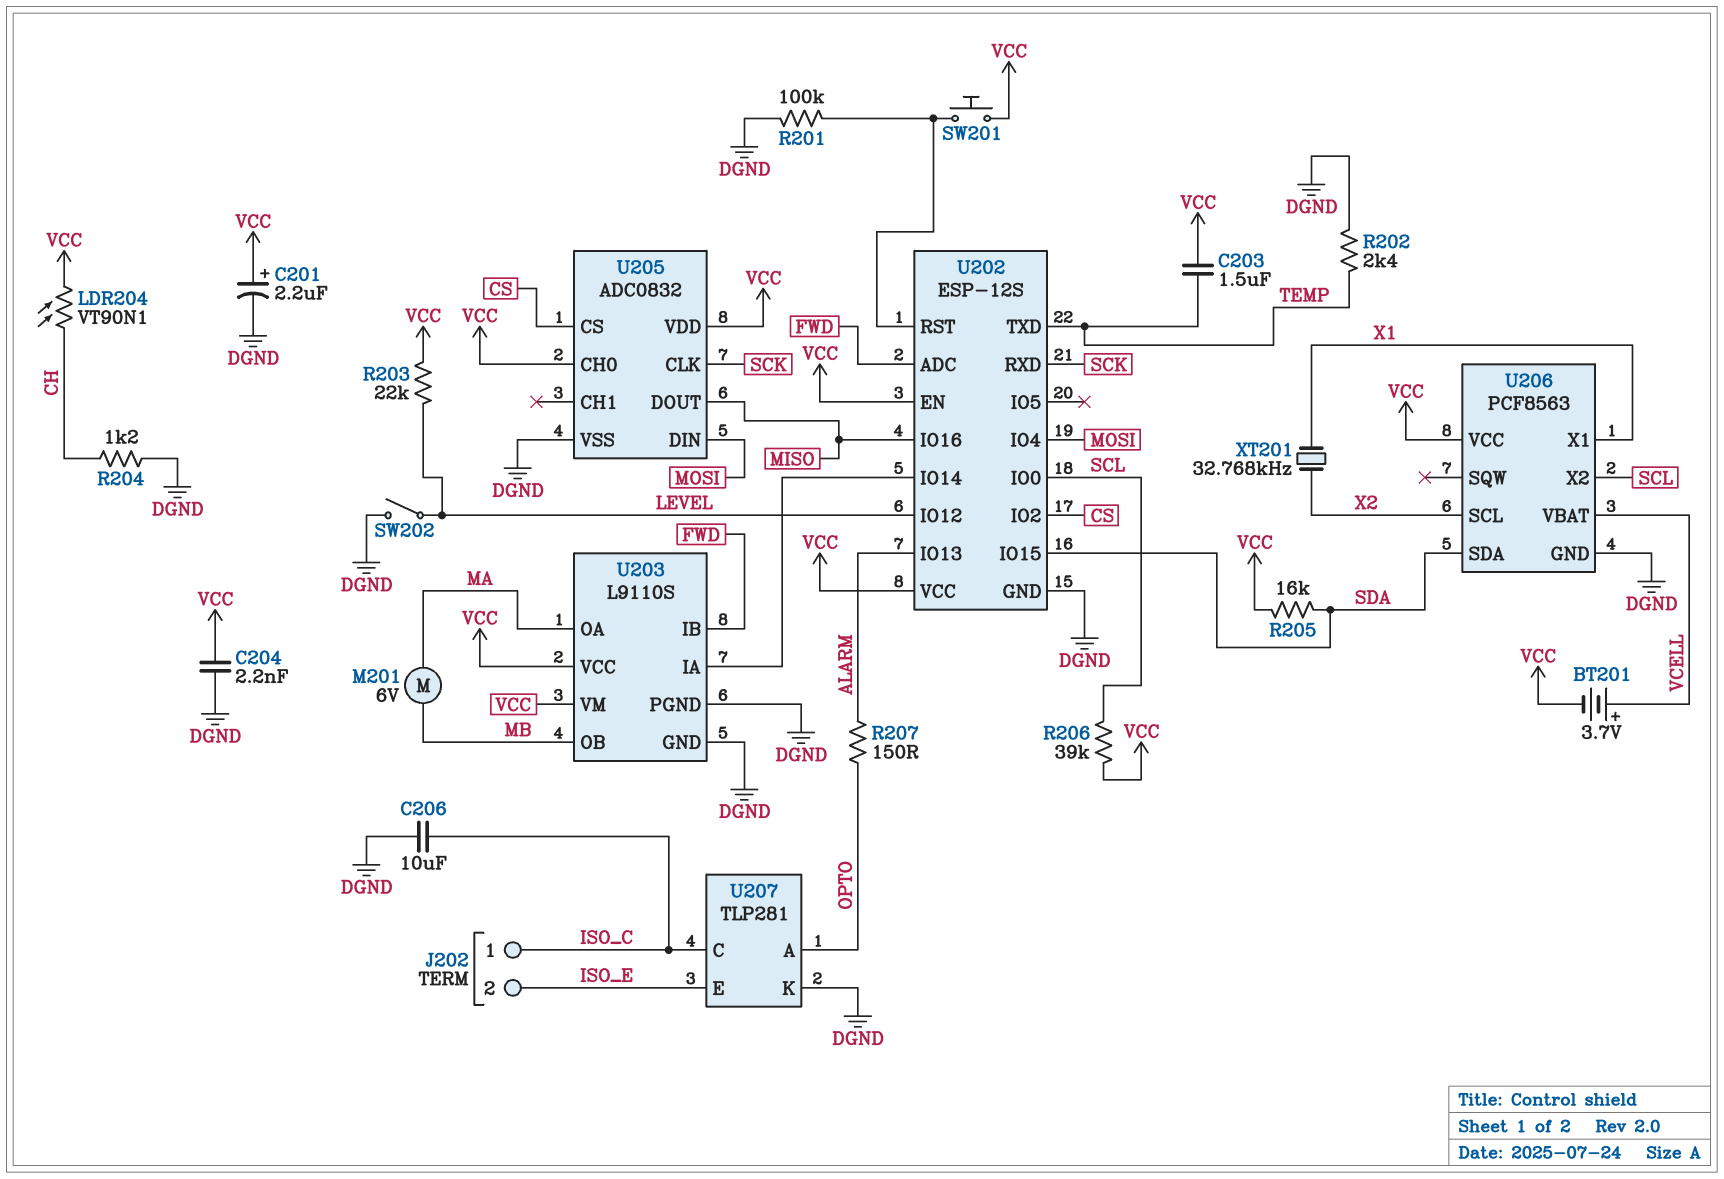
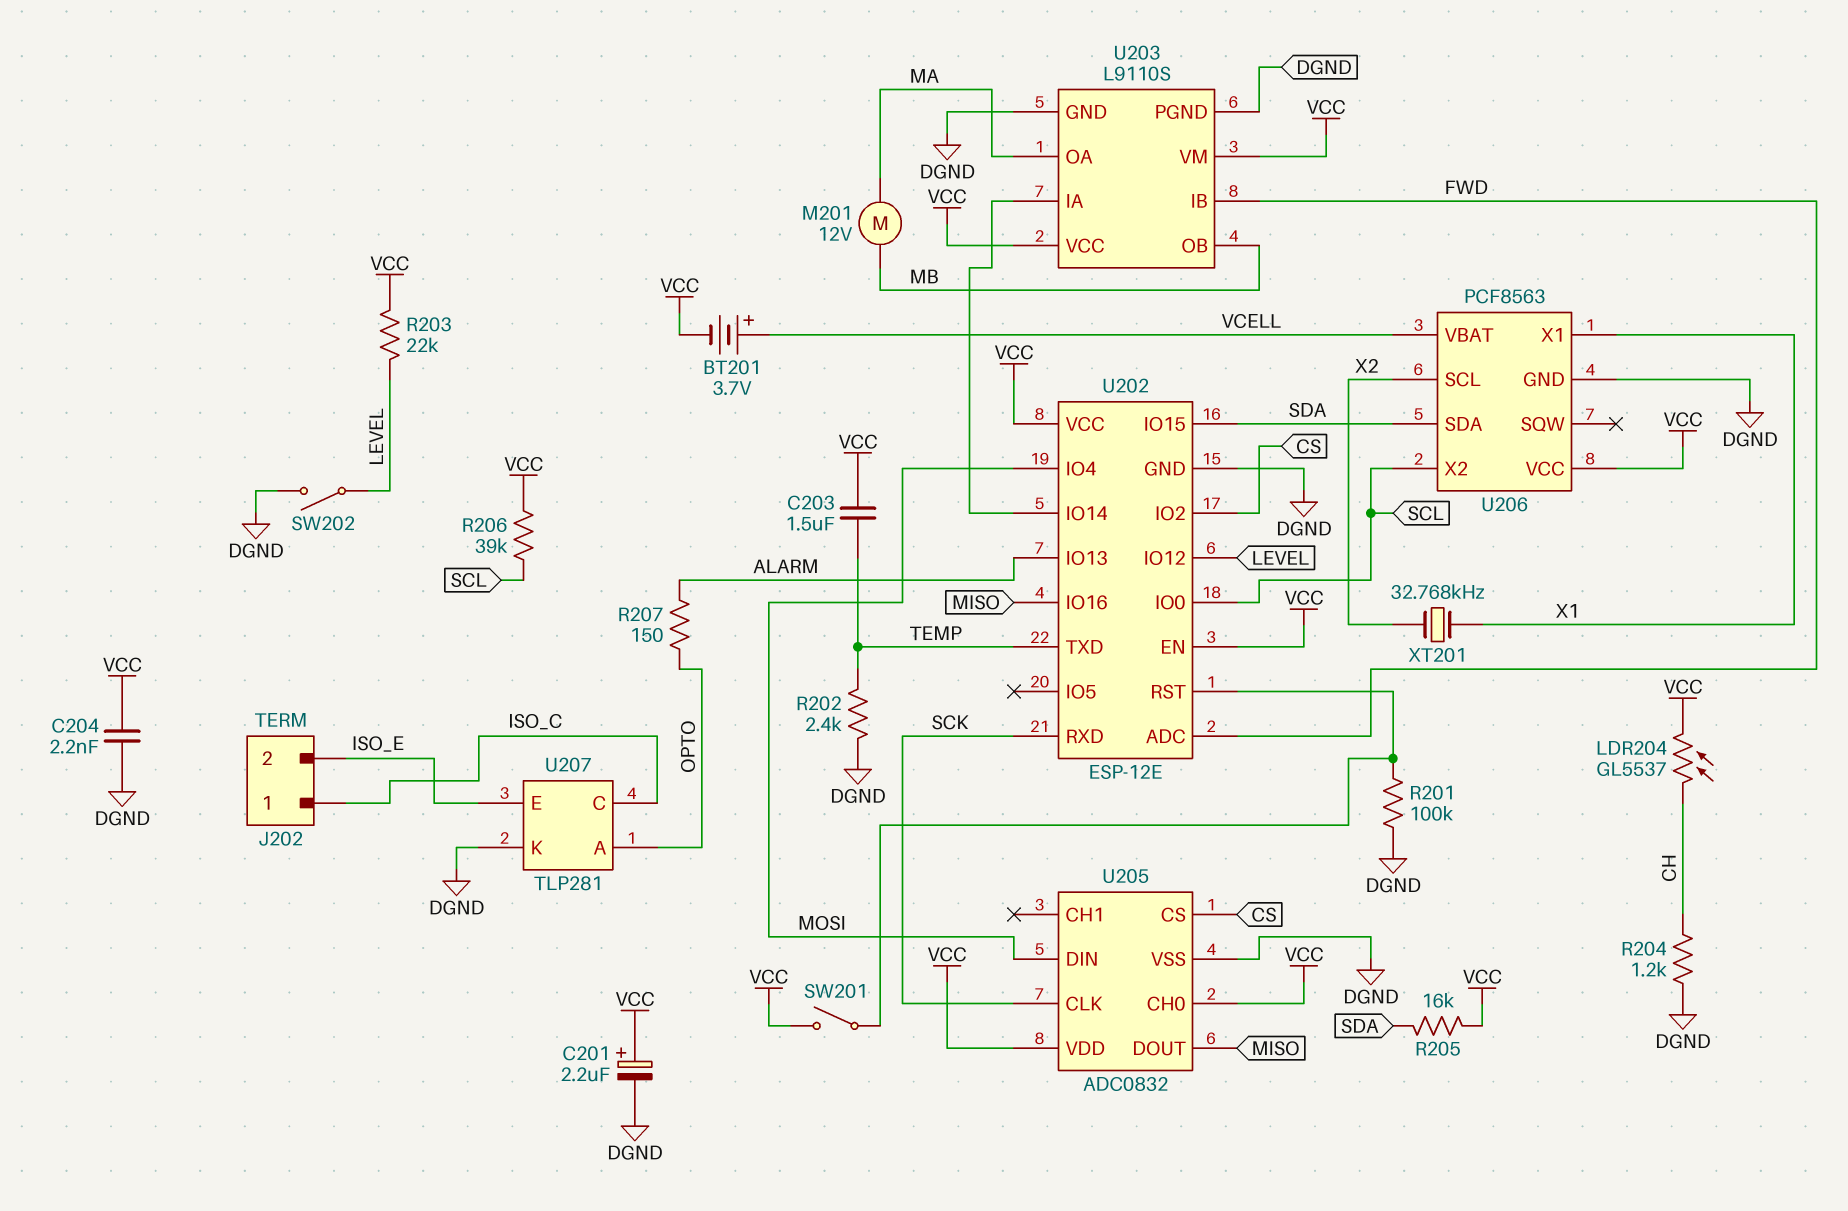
C206: 10uF (DGND, ISO_C) -> none
LDR204: VT90N1 (CH, VCC) -> GL5537 (CH, VCC)
M201: motor 6V (MA, MB) -> motor 12V (MA, MB)
SW201: button (U202/RST, VCC) -> switch (U202/RST, VCC)
U202: ESP-12S -> ESP-12E

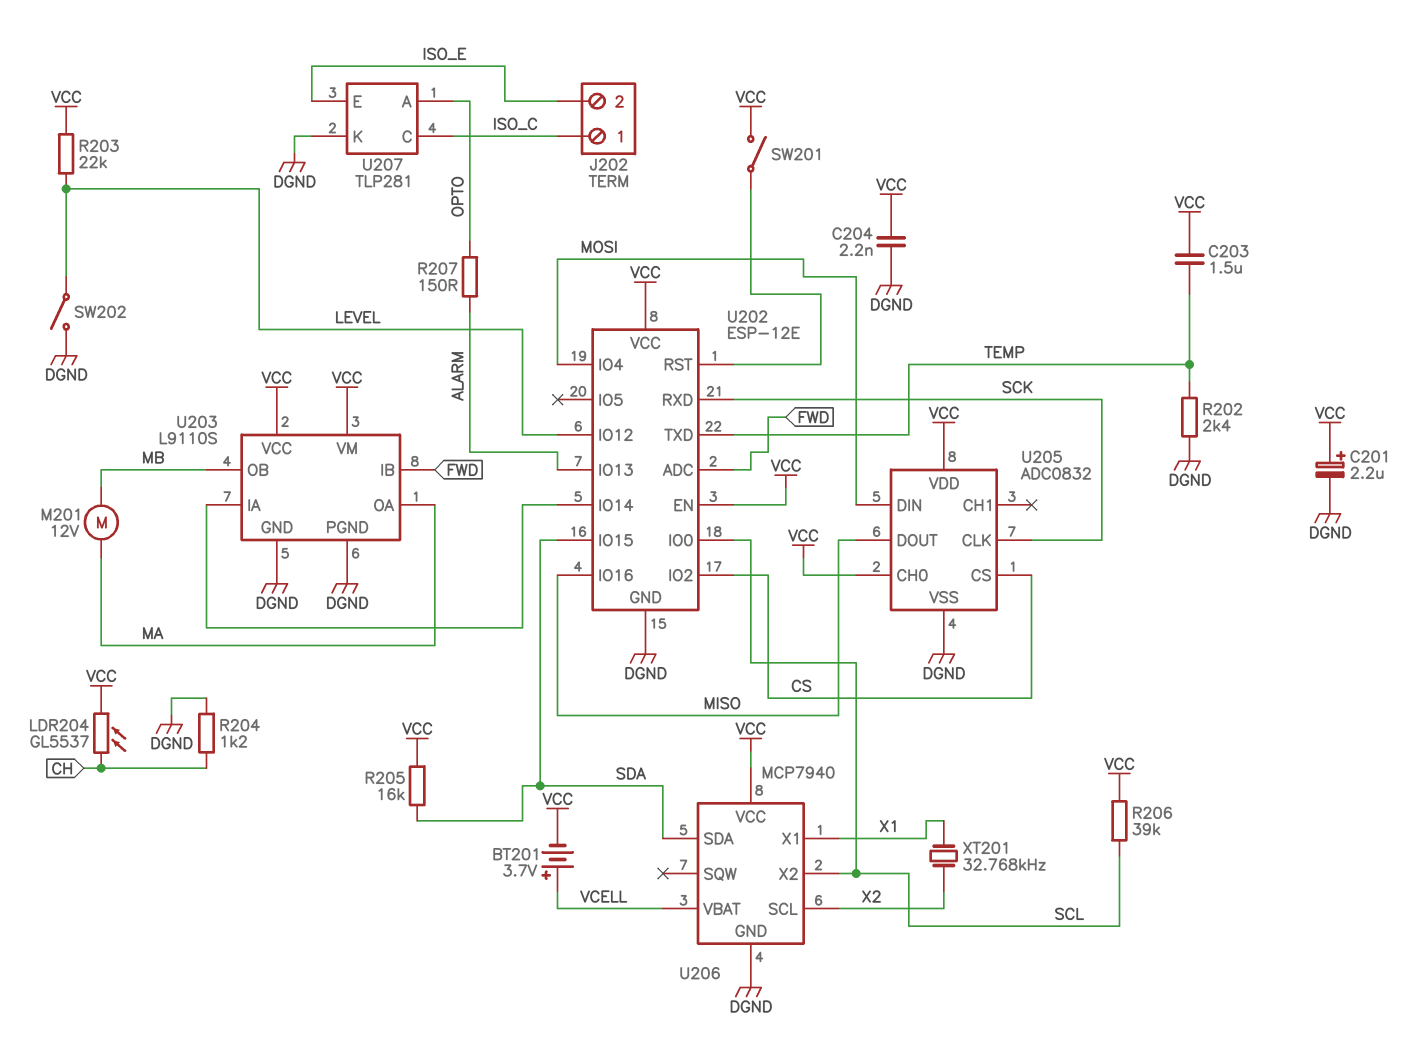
R201: 100k (DGND, U202/RST) -> none
U206: PCF8563 -> MCP7940

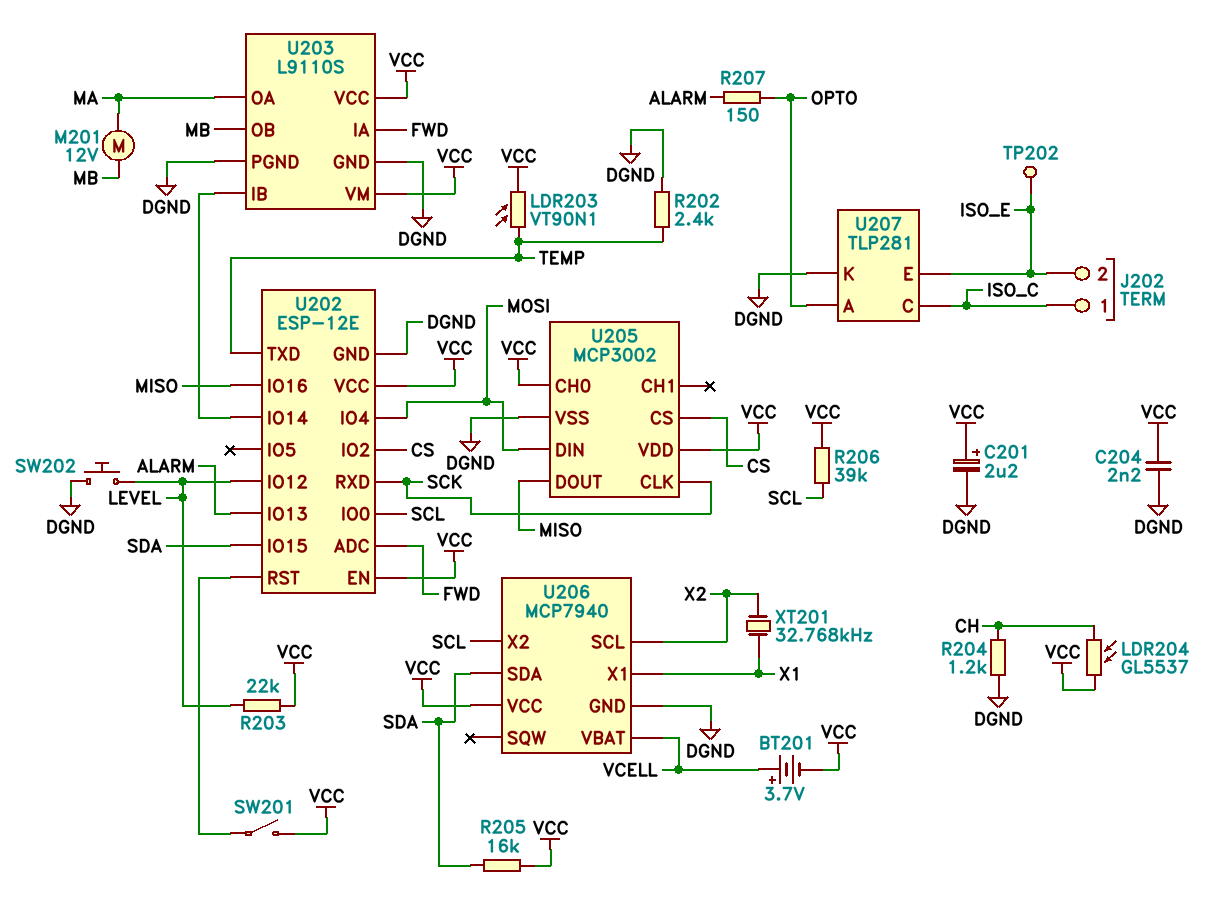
C203: 1.5uF (TEMP, VCC) -> none
LDR203: none -> VT90N1 (TEMP, VCC)
SW202: switch (DGND, LEVEL) -> button (DGND, LEVEL)
TP202: none -> test point (ISO_E)
U203 pin IA: U202/IO14 -> FWD
U203 pin IB: FWD -> U202/IO14
U205: ADC0832 -> MCP3002

